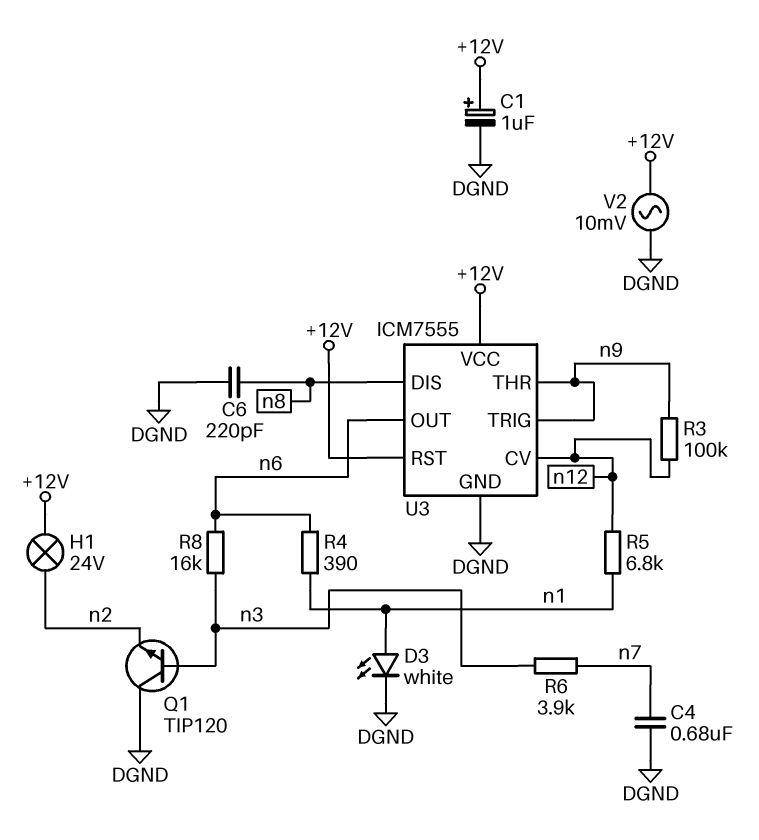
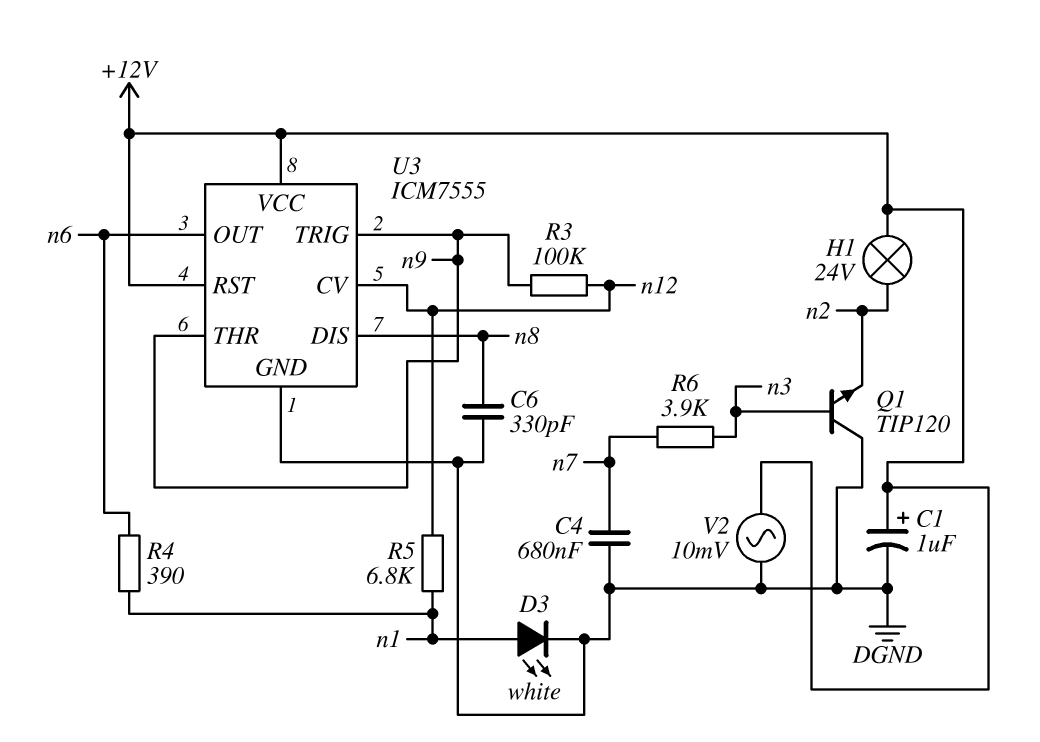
C6: 220pF (DGND, n8) -> 330pF (DGND, n8)
R8: 16k (n3, n6) -> none

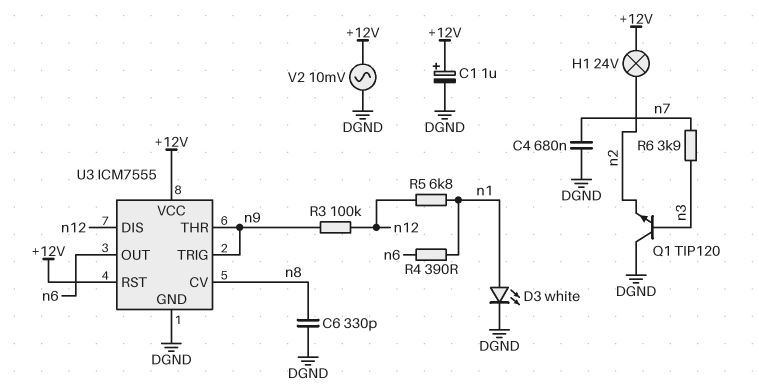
U3 pin CV: n12 -> n8
U3 pin DIS: n8 -> n12

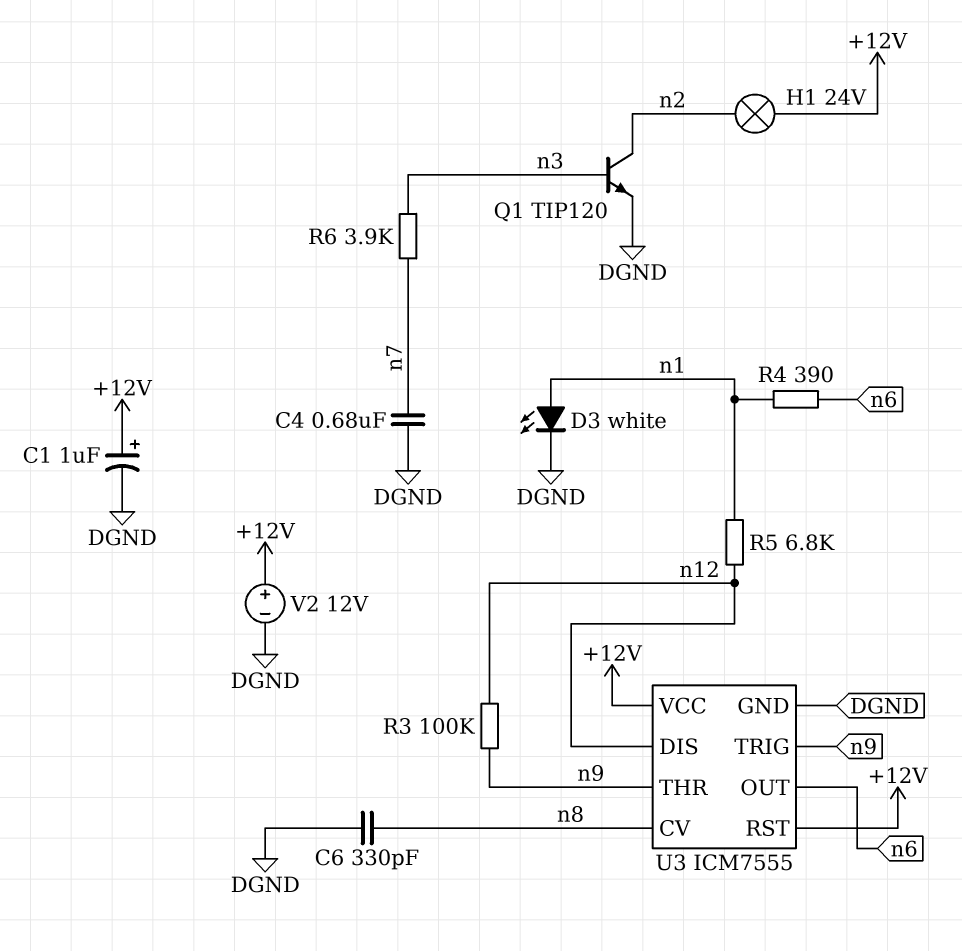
Q1: NPN TIP120 (B n3, C DGND, E n2) -> NPN TIP120 (B n3, C n2, E DGND)
V2: AC 10mV (+12V, DGND) -> 12V (plus +12V, minus DGND)

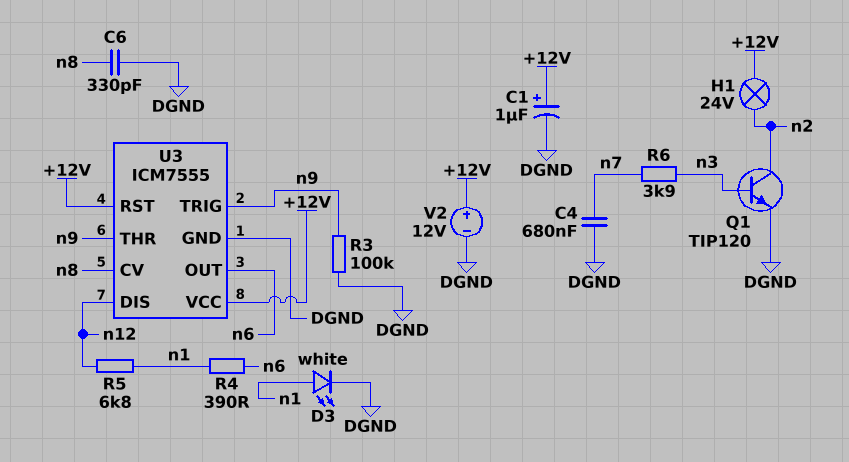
R3: 100k (n9, n12) -> 100k (DGND, n9)

